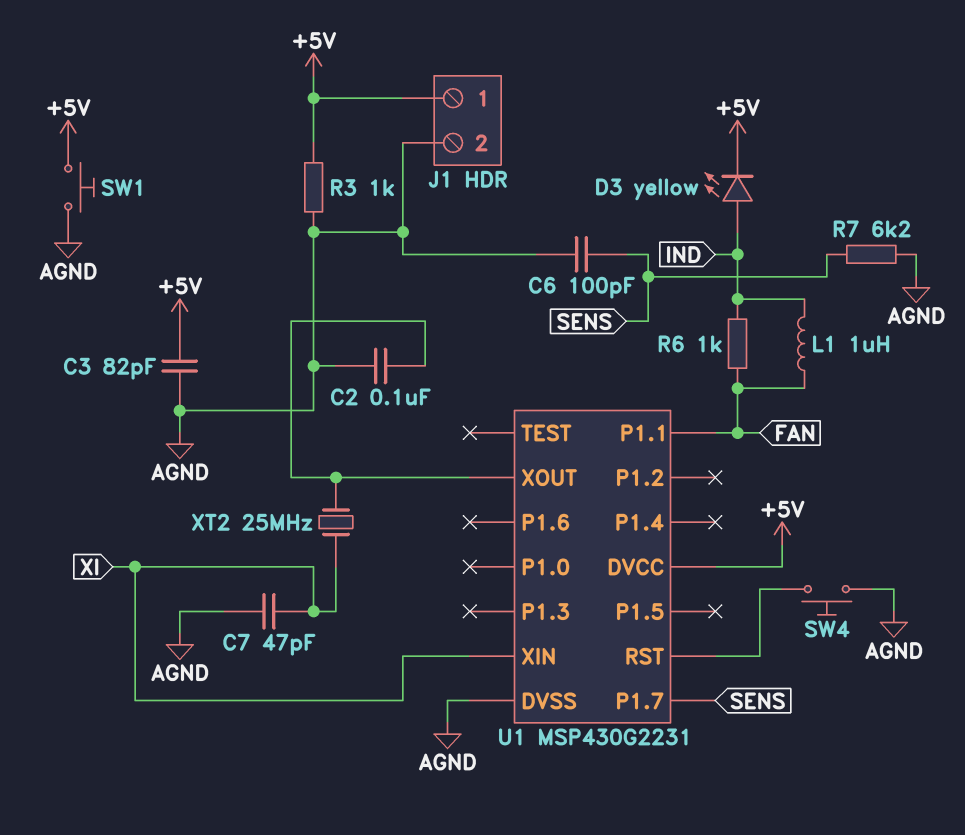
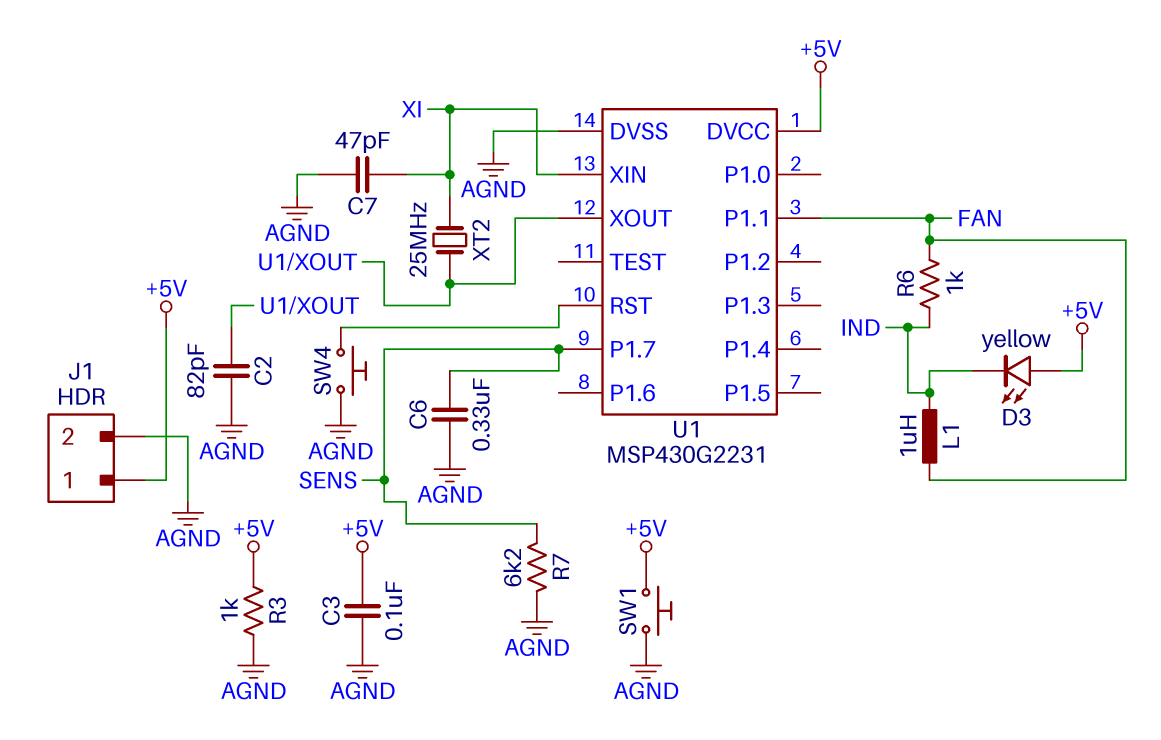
C2: 100nF (AGND, U1/XOUT) -> 82pF (AGND, U1/XOUT)
C3: 82pF (+5V, AGND) -> 100nF (+5V, AGND)
C6: 100pF (AGND, SENS) -> 330nF (AGND, SENS)
D3: LED yellow (A IND, K +5V) -> LED yellow (A +5V, K IND)

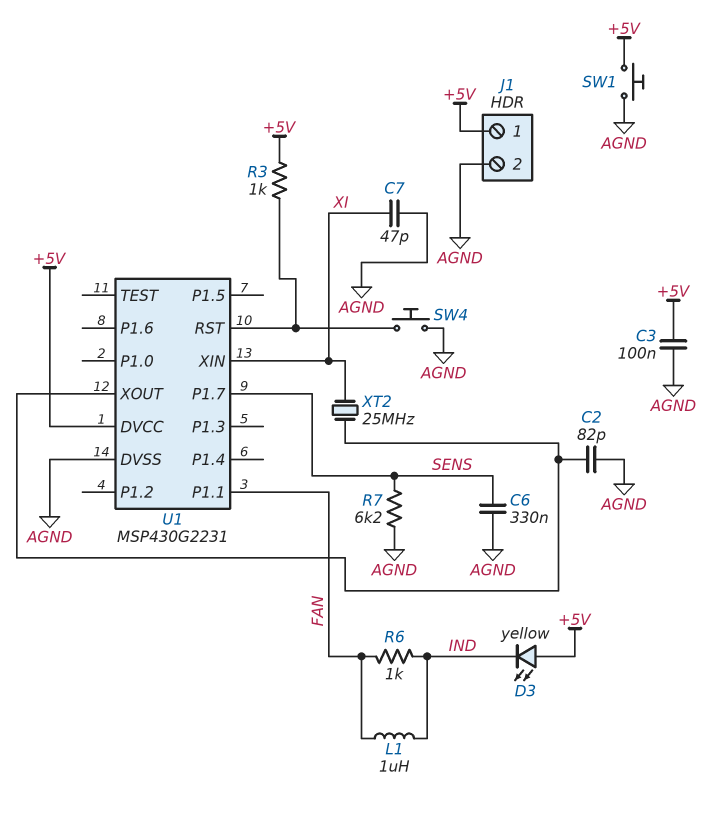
R3: 1k (+5V, AGND) -> 1k (+5V, U1/RST)

